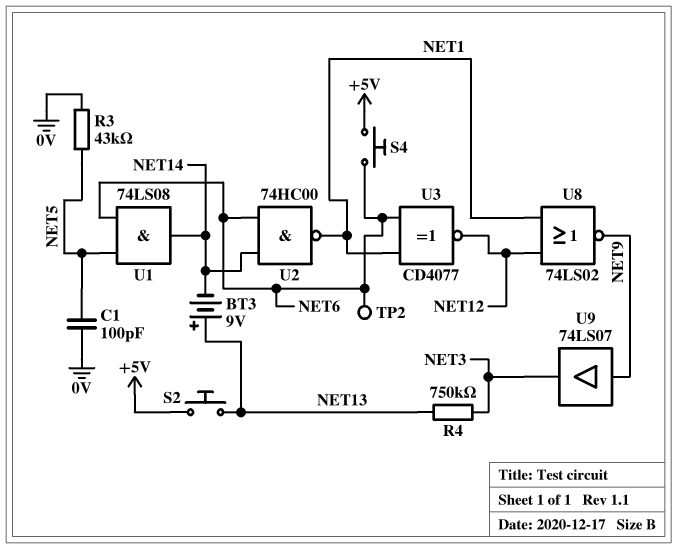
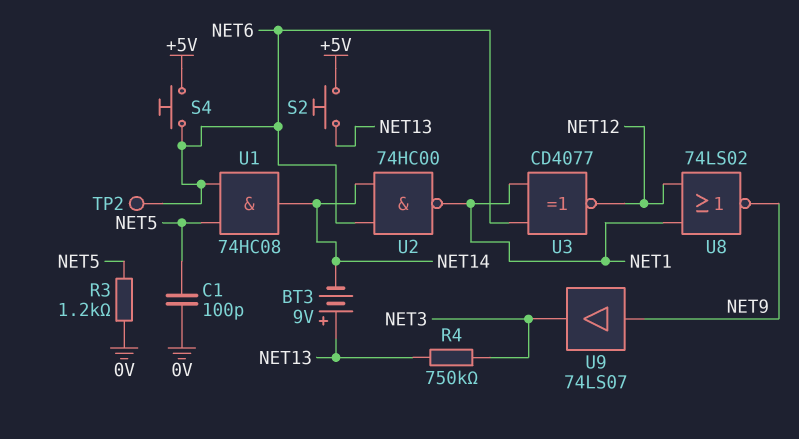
R3: 43k (0V, NET5) -> 1.2k (0V, NET5)
U1: AND 74LS08 (in NET5, in NET6, out NET14) -> AND 74HC08 (in NET5, in NET6, out NET14)

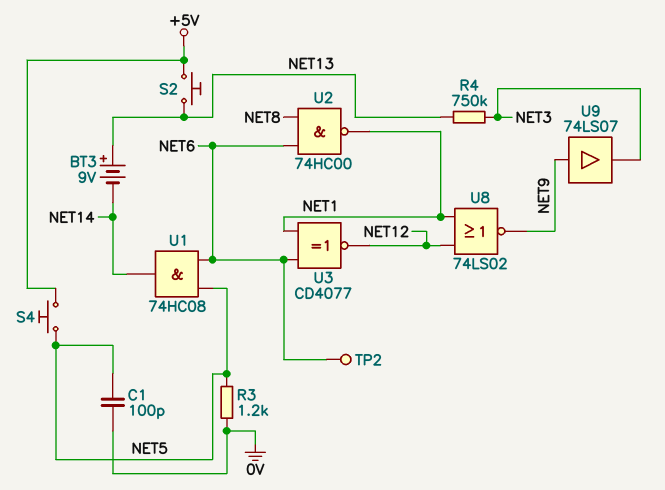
S4: button (+5V, NET6) -> button (+5V, NET5)
U2: NAND 74HC00 (in NET6, in NET14, out NET1) -> NAND 74HC00 (in NET6, in NET8, out NET1)

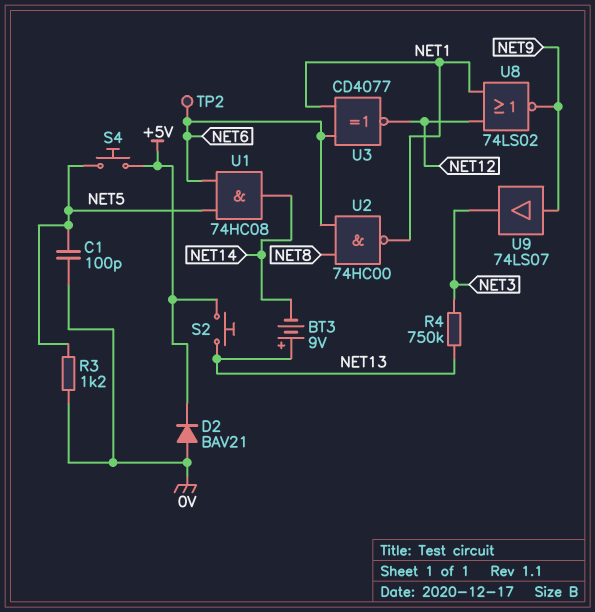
D2: none -> diode BAV21 (A 0V, K +5V)

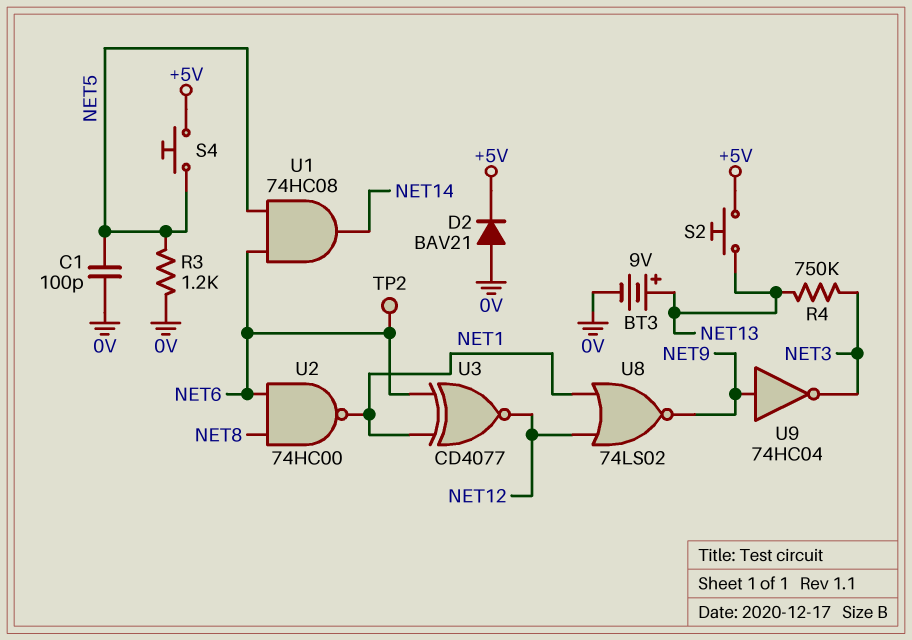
BT3: 9V (plus NET13, minus NET14) -> 9V (plus NET13, minus 0V)
U9: buffer 74LS07 (in NET9, out NET3) -> NOT 74HC04 (in NET9, out NET3)

